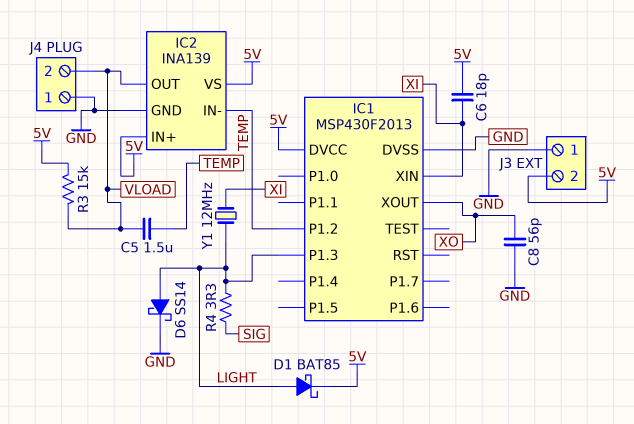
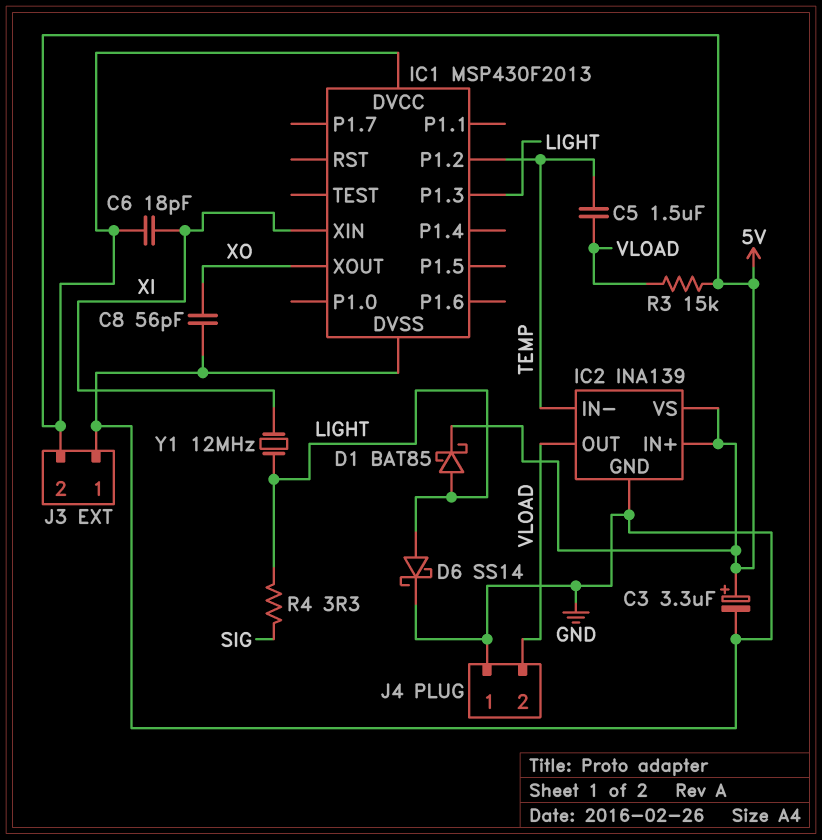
C3: none -> 3.3uF (plus 5V, minus GND)

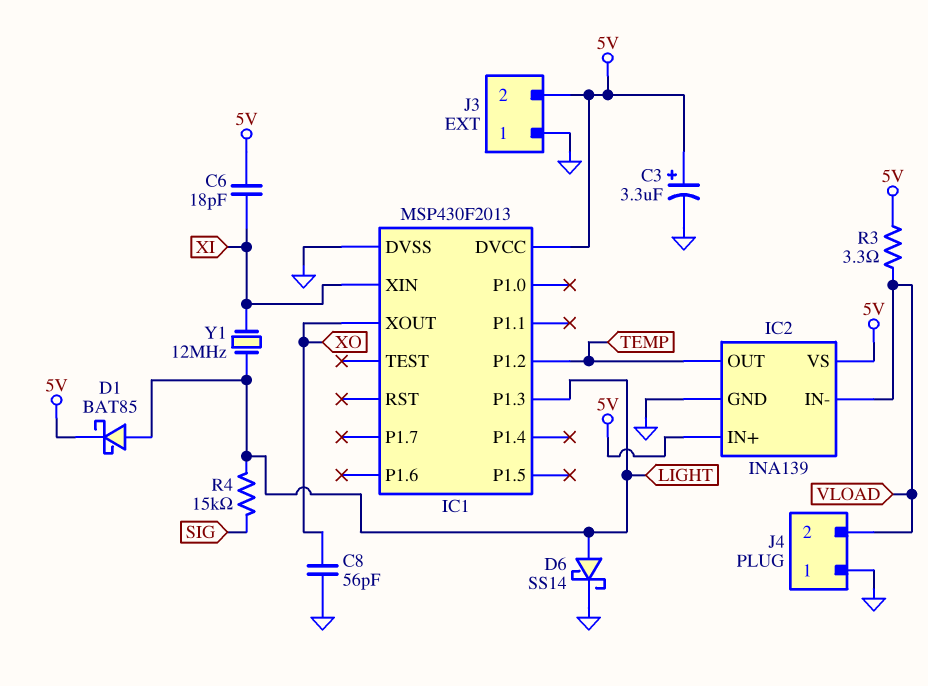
C5: 1.5uF (TEMP, VLOAD) -> none
IC2 pin IN-: TEMP -> VLOAD
IC2 pin OUT: VLOAD -> TEMP
R3: 15k (5V, VLOAD) -> 3.3 (5V, VLOAD)
R4: 3.3 (LIGHT, SIG) -> 15k (LIGHT, SIG)

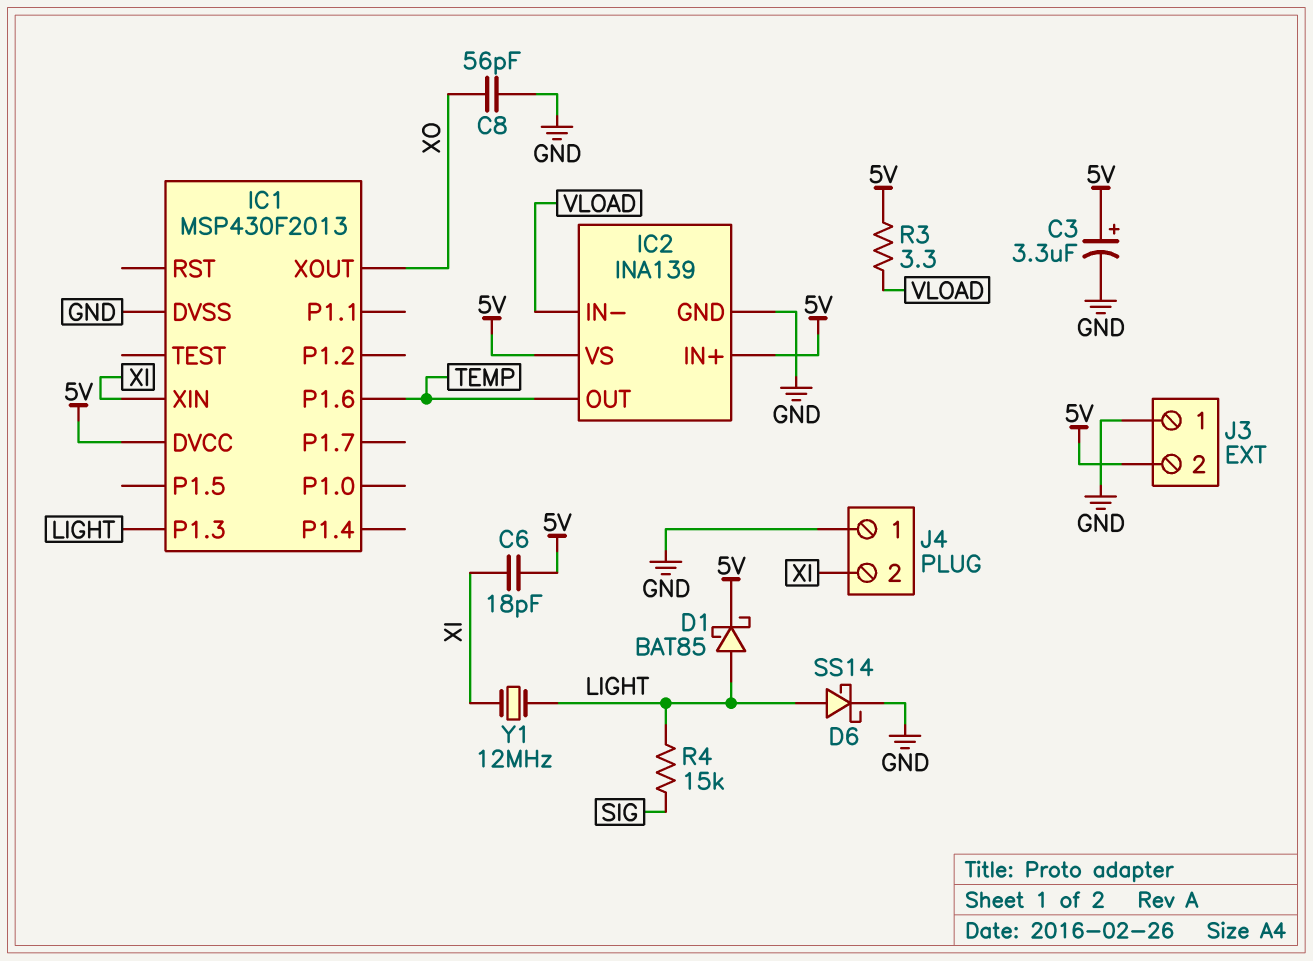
IC1 pin P1.2: TEMP -> none
IC1 pin P1.6: none -> TEMP
J4 pin 2: VLOAD -> XI

